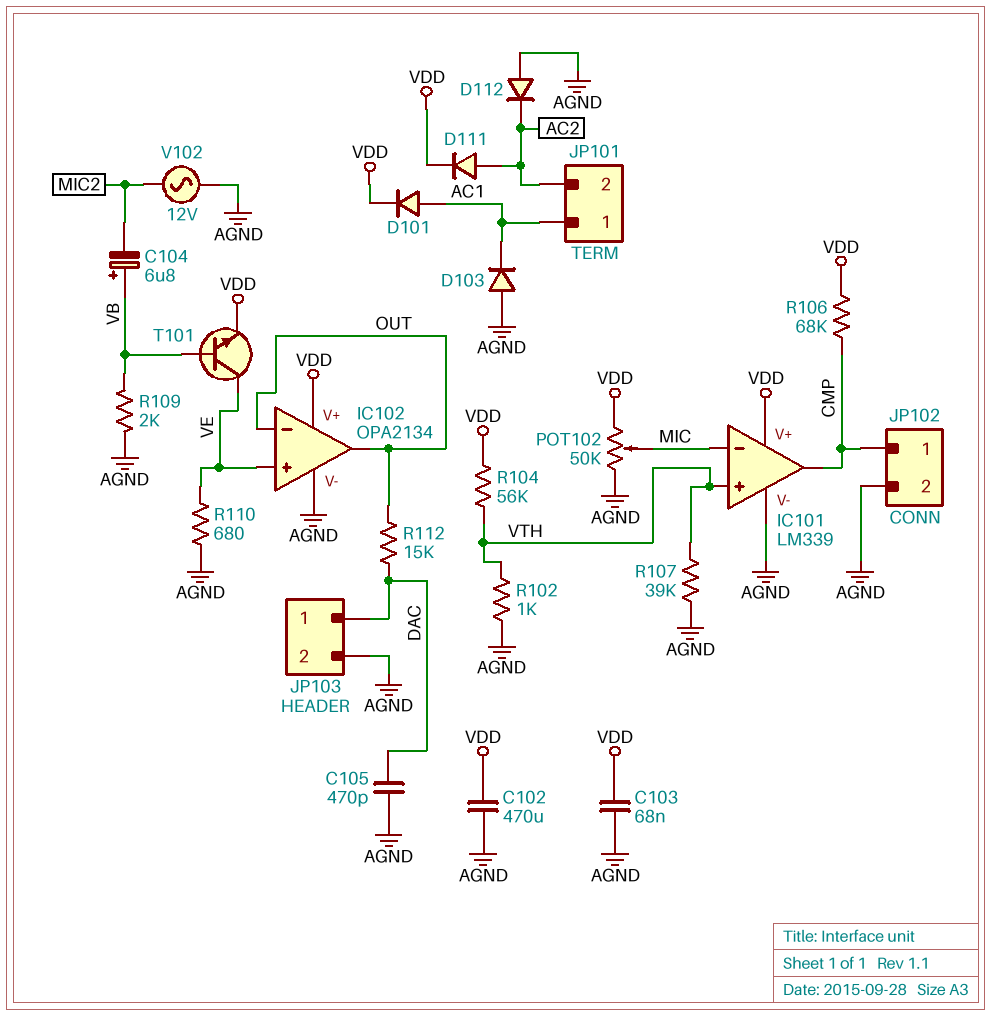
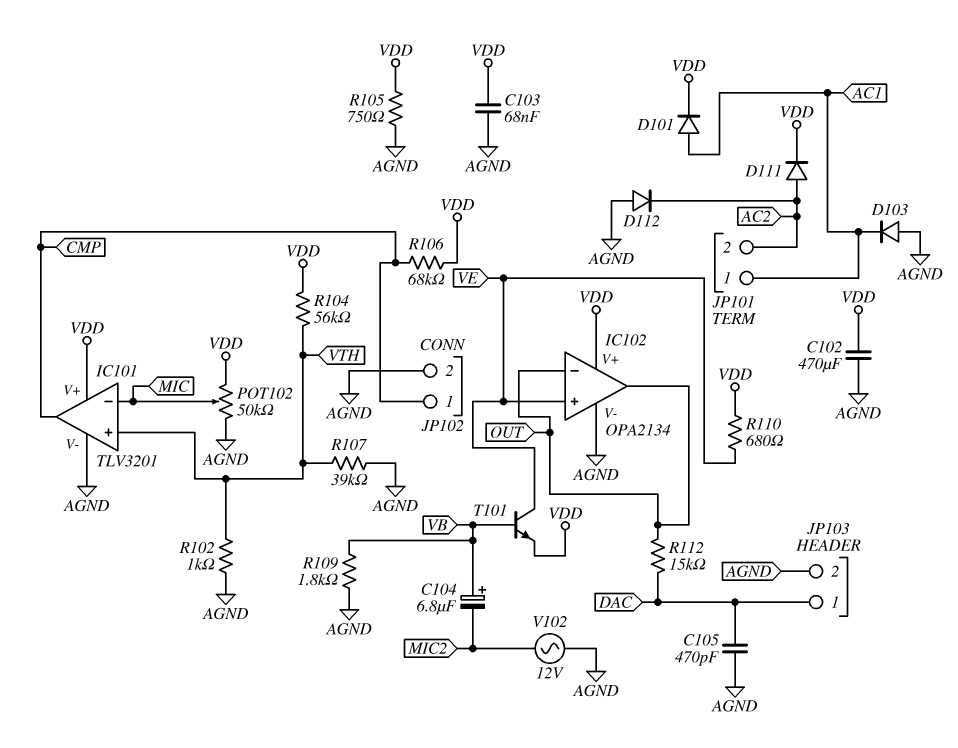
IC101: LM339 -> TLV3201
R105: none -> 750 (AGND, VDD)
R109: 2k (AGND, VB) -> 1.8k (AGND, VB)
R110: 680 (AGND, VE) -> 680 (VDD, VE)

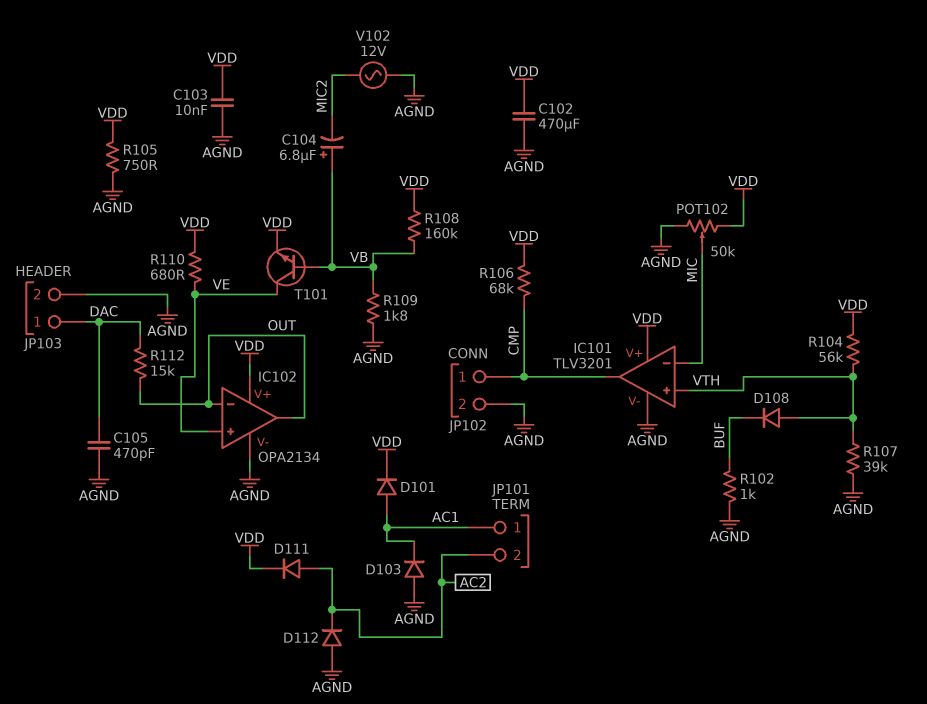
C103: 68nF (AGND, VDD) -> 10nF (AGND, VDD)
D108: none -> diode (A VTH, K BUF)
R102: 1k (AGND, VTH) -> 1k (AGND, BUF)
R108: none -> 160k (VB, VDD)

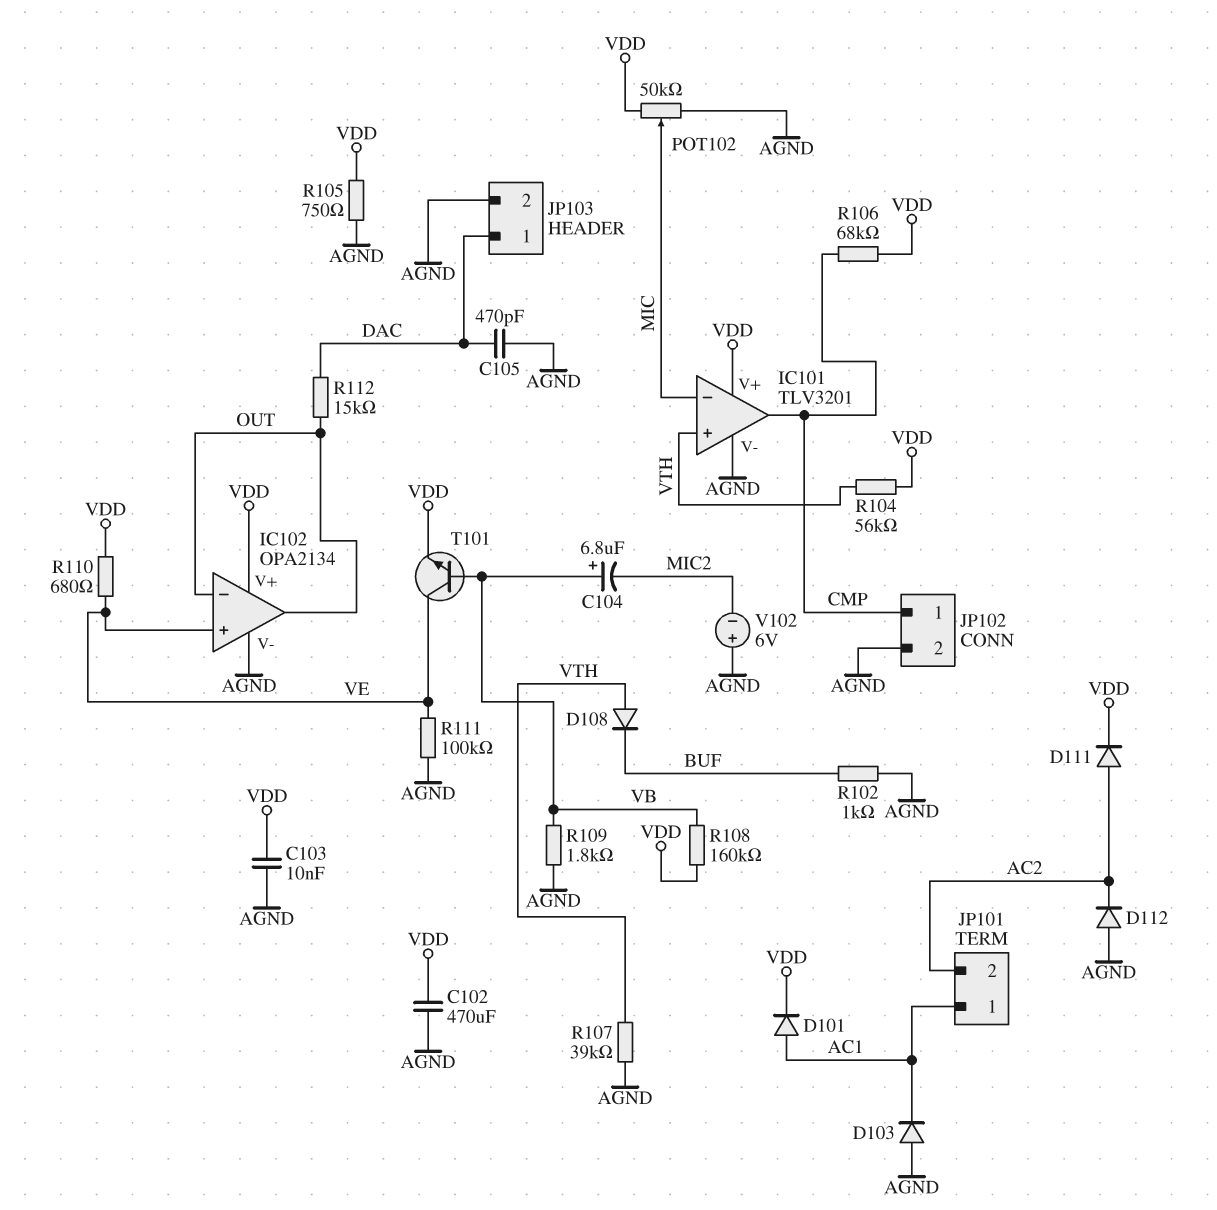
R111: none -> 100k (AGND, VE)
V102: AC 12V (AGND, MIC2) -> 6V (plus AGND, minus MIC2)

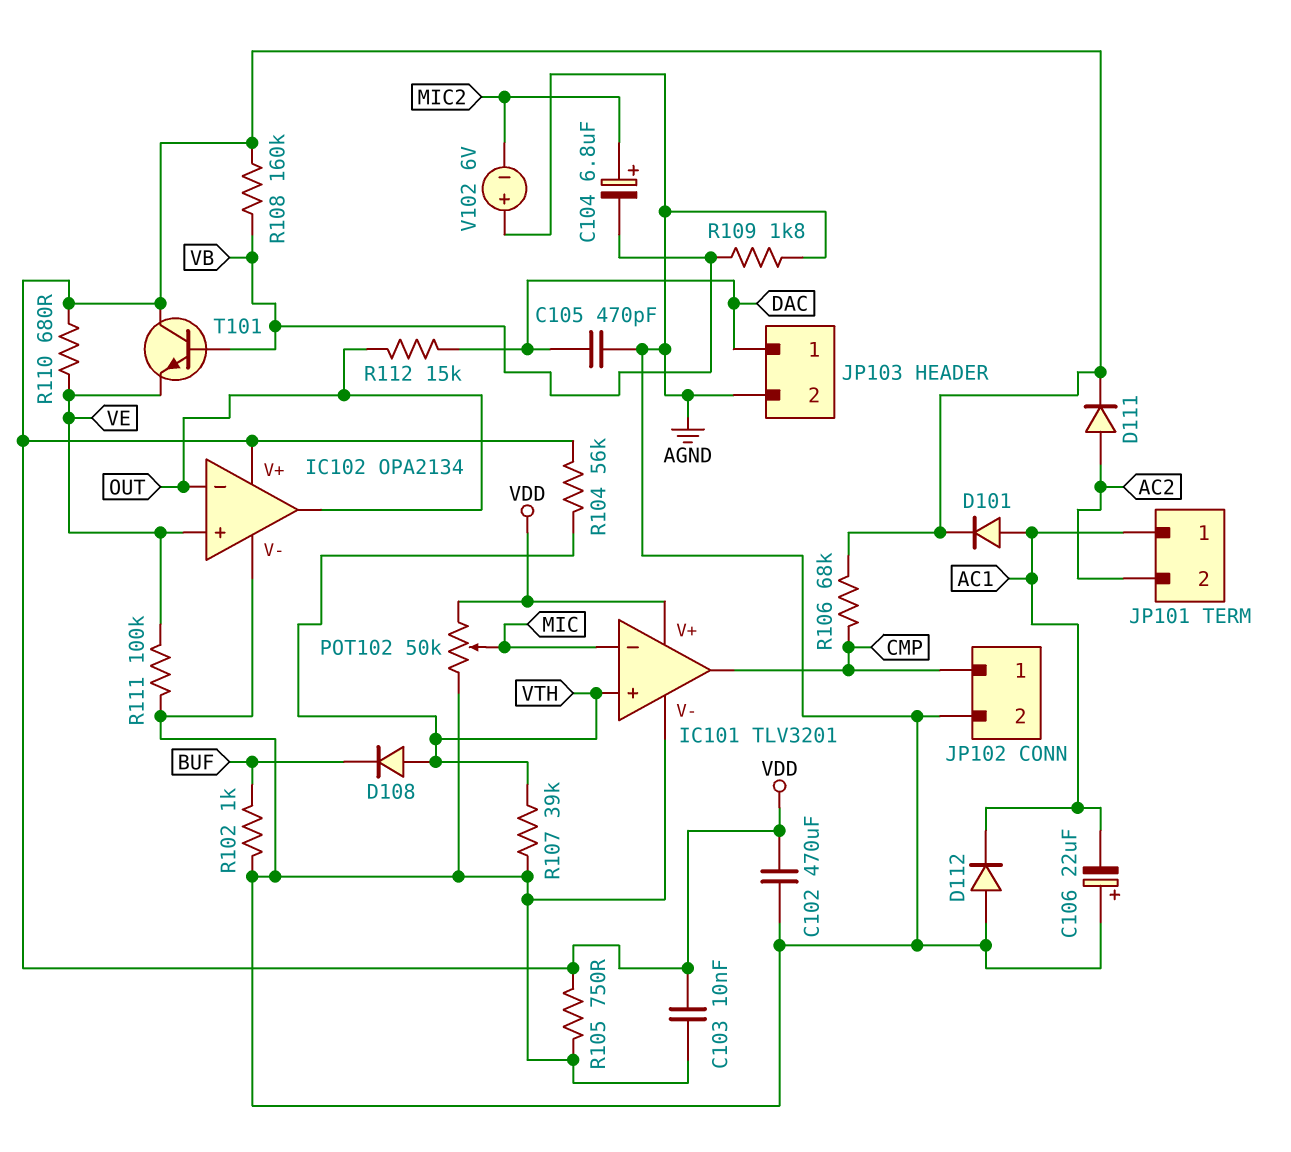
C104: 6.8uF (plus VB, minus MIC2) -> 6.8uF (plus MIC2, minus VB)
C106: none -> 22uF (plus AGND, minus AC1)
D103: diode (A AGND, K AC1) -> none
D112: diode (A AGND, K AC2) -> diode (A AGND, K AC1)
T101: NPN (B VB, C VE, E VDD) -> NPN (B VB, C VDD, E VE)

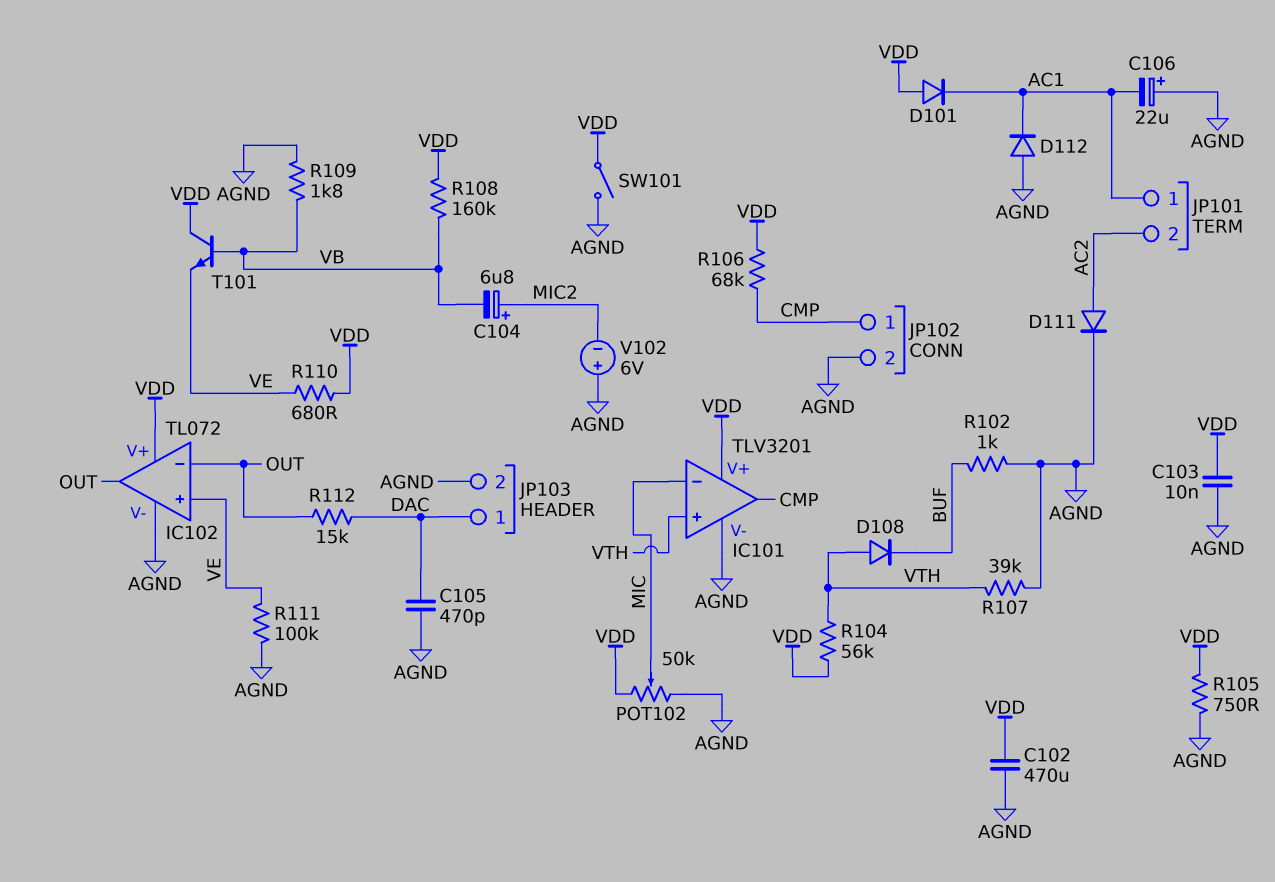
D101: diode (A AC1, K VDD) -> diode (A VDD, K AC1)
D111: diode (A AC2, K VDD) -> diode (A AC2, K AGND)
IC102: OPA2134 -> TL072
SW101: none -> switch (AGND, VDD)

